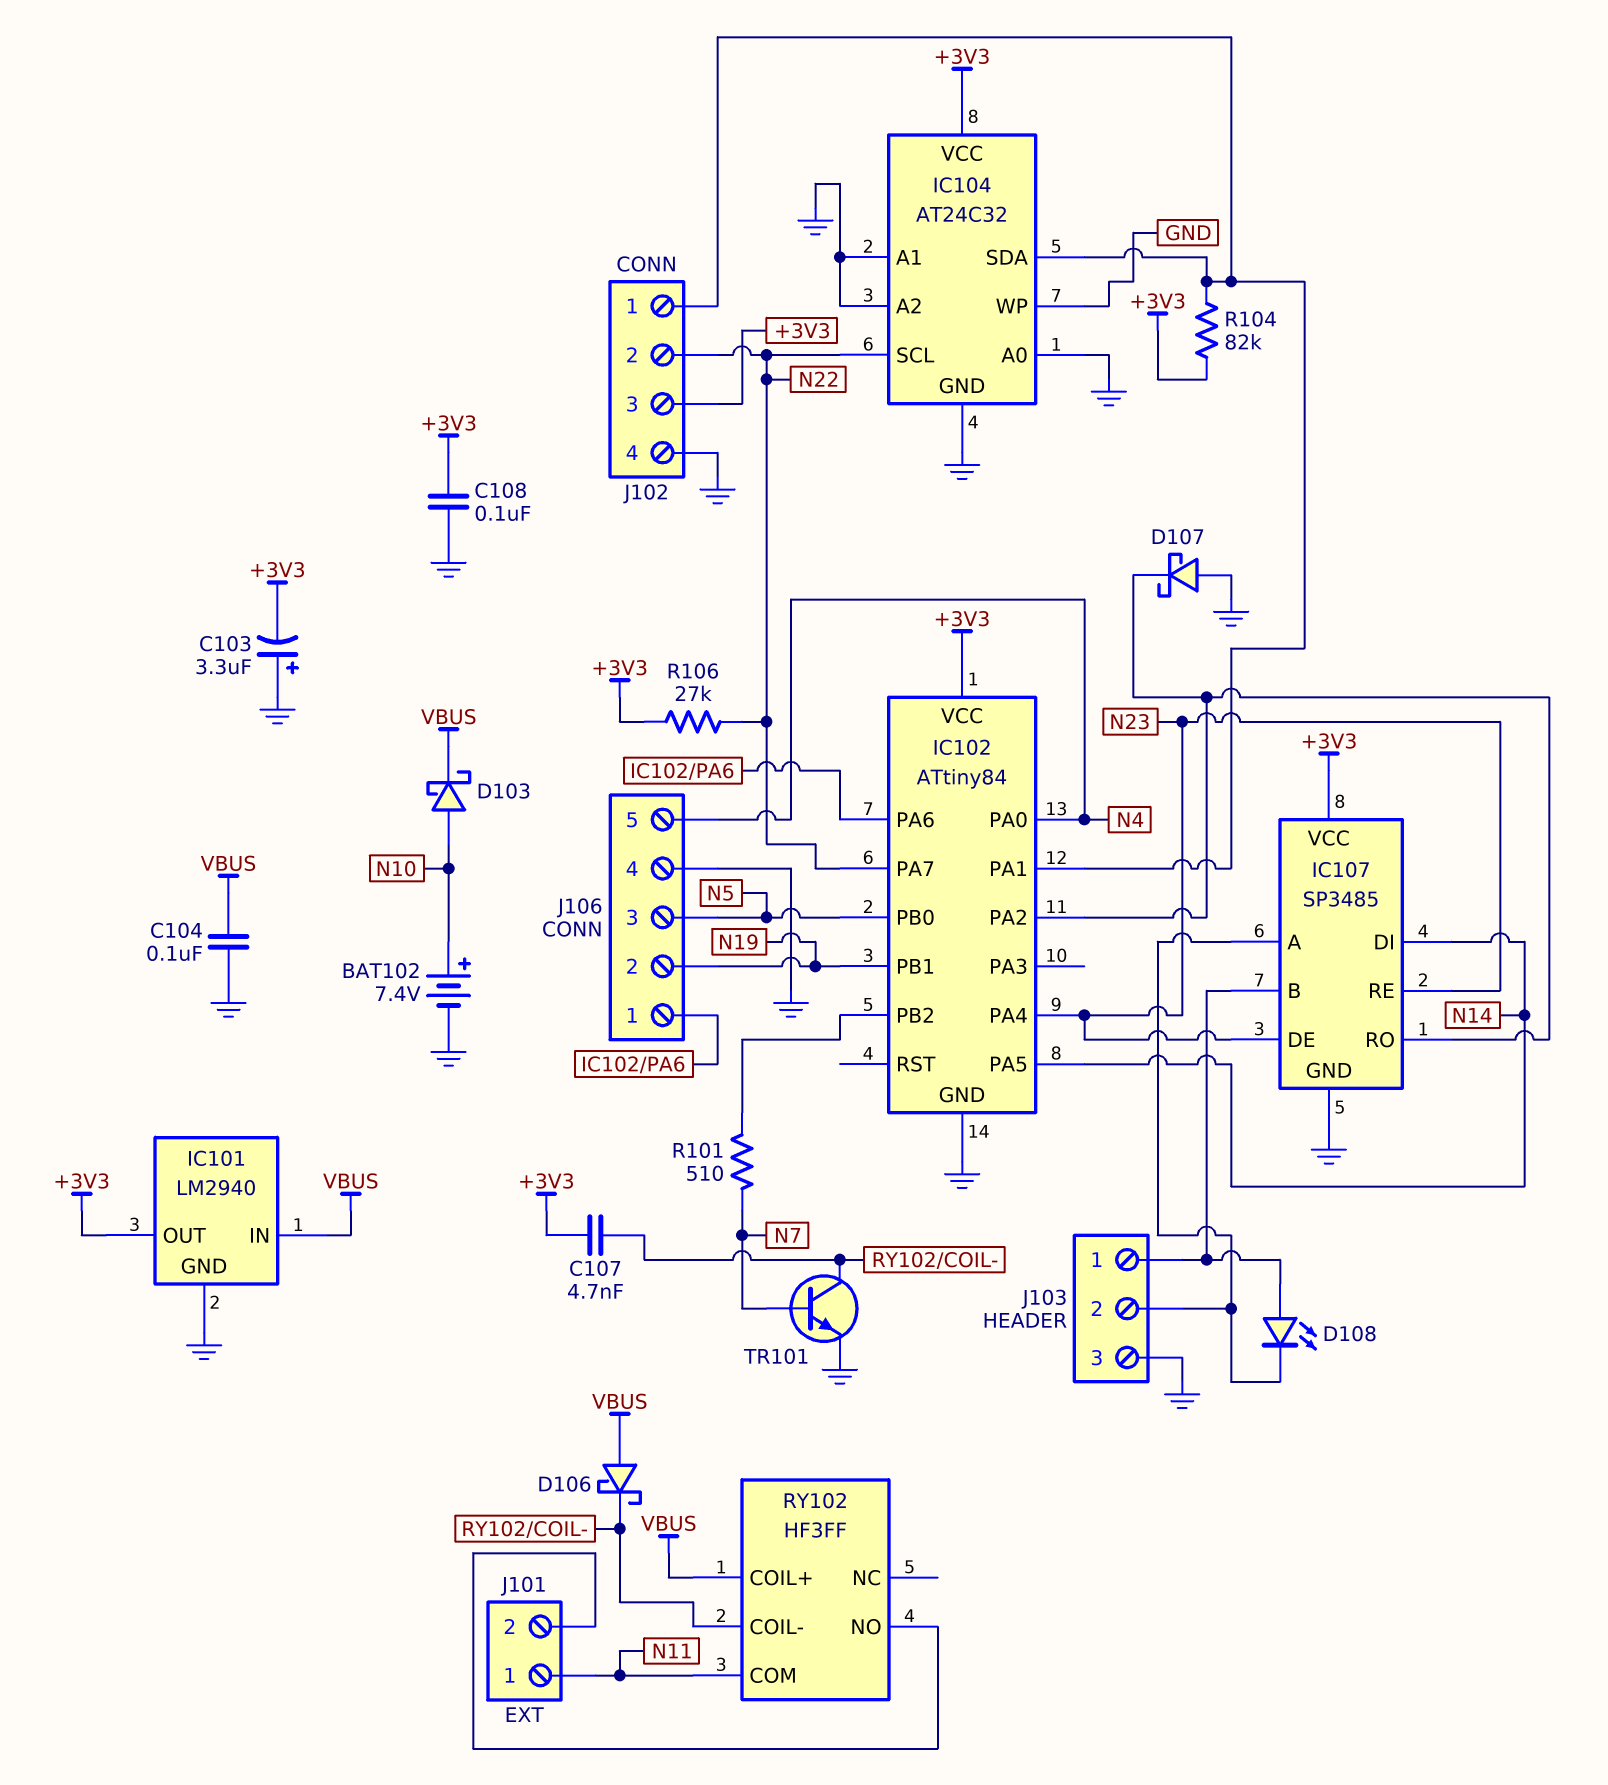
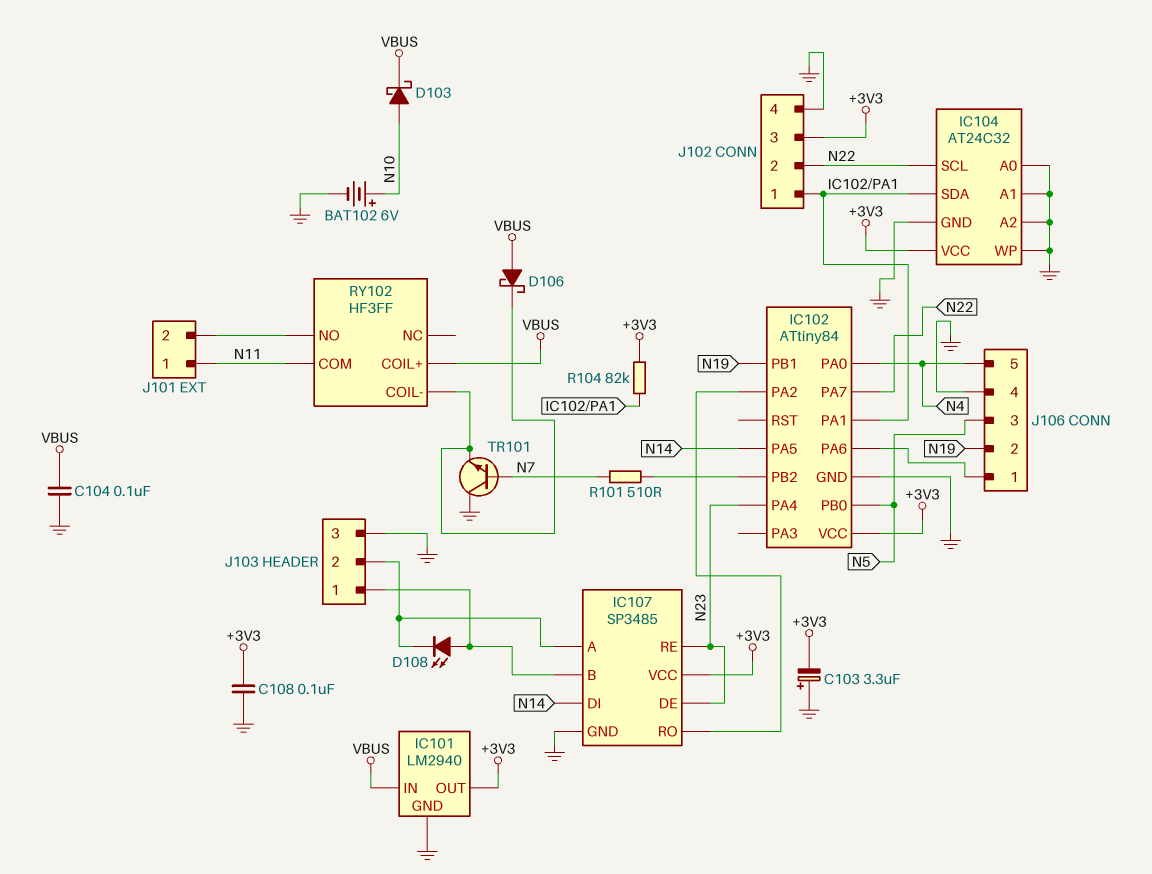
BAT102: 7.4V (plus N10, minus GND) -> 6V (plus N10, minus GND)
C107: 4.7nF (+3V3, RY102/COIL-) -> none
D107: schottky (A GND, K IC102/PA2) -> none
R106: 27k (+3V3, N22) -> none
TR101: NPN (B N7, C RY102/COIL-, E GND) -> NPN (B N7, C GND, E RY102/COIL-)

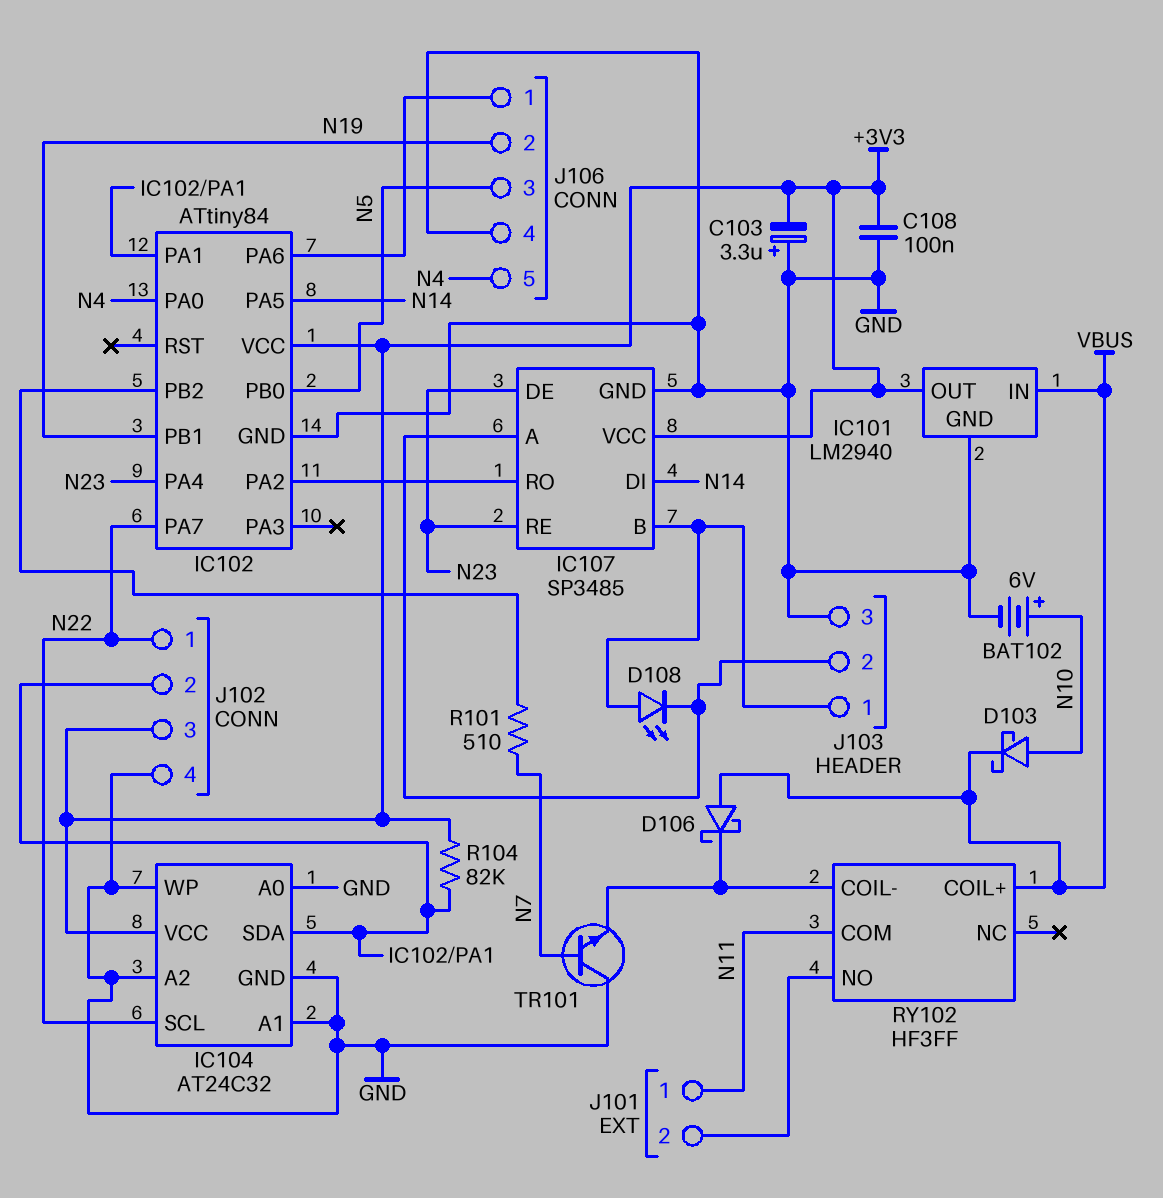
C104: 100nF (GND, VBUS) -> none
J102 pin 1: IC102/PA1 -> N22
J102 pin 2: N22 -> IC102/PA1

